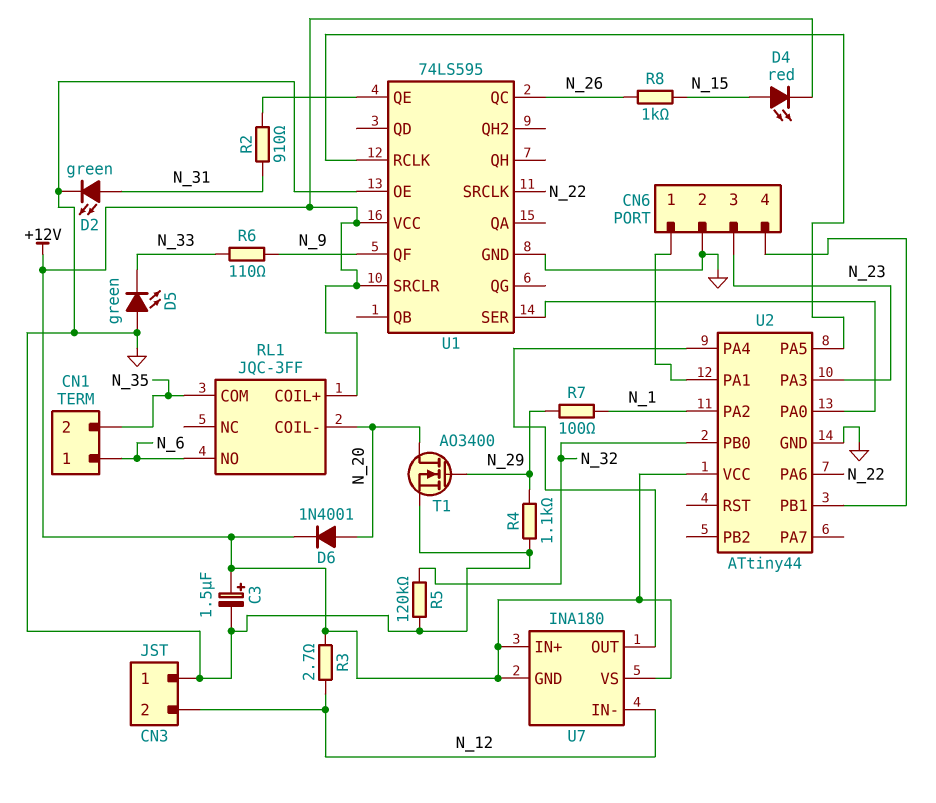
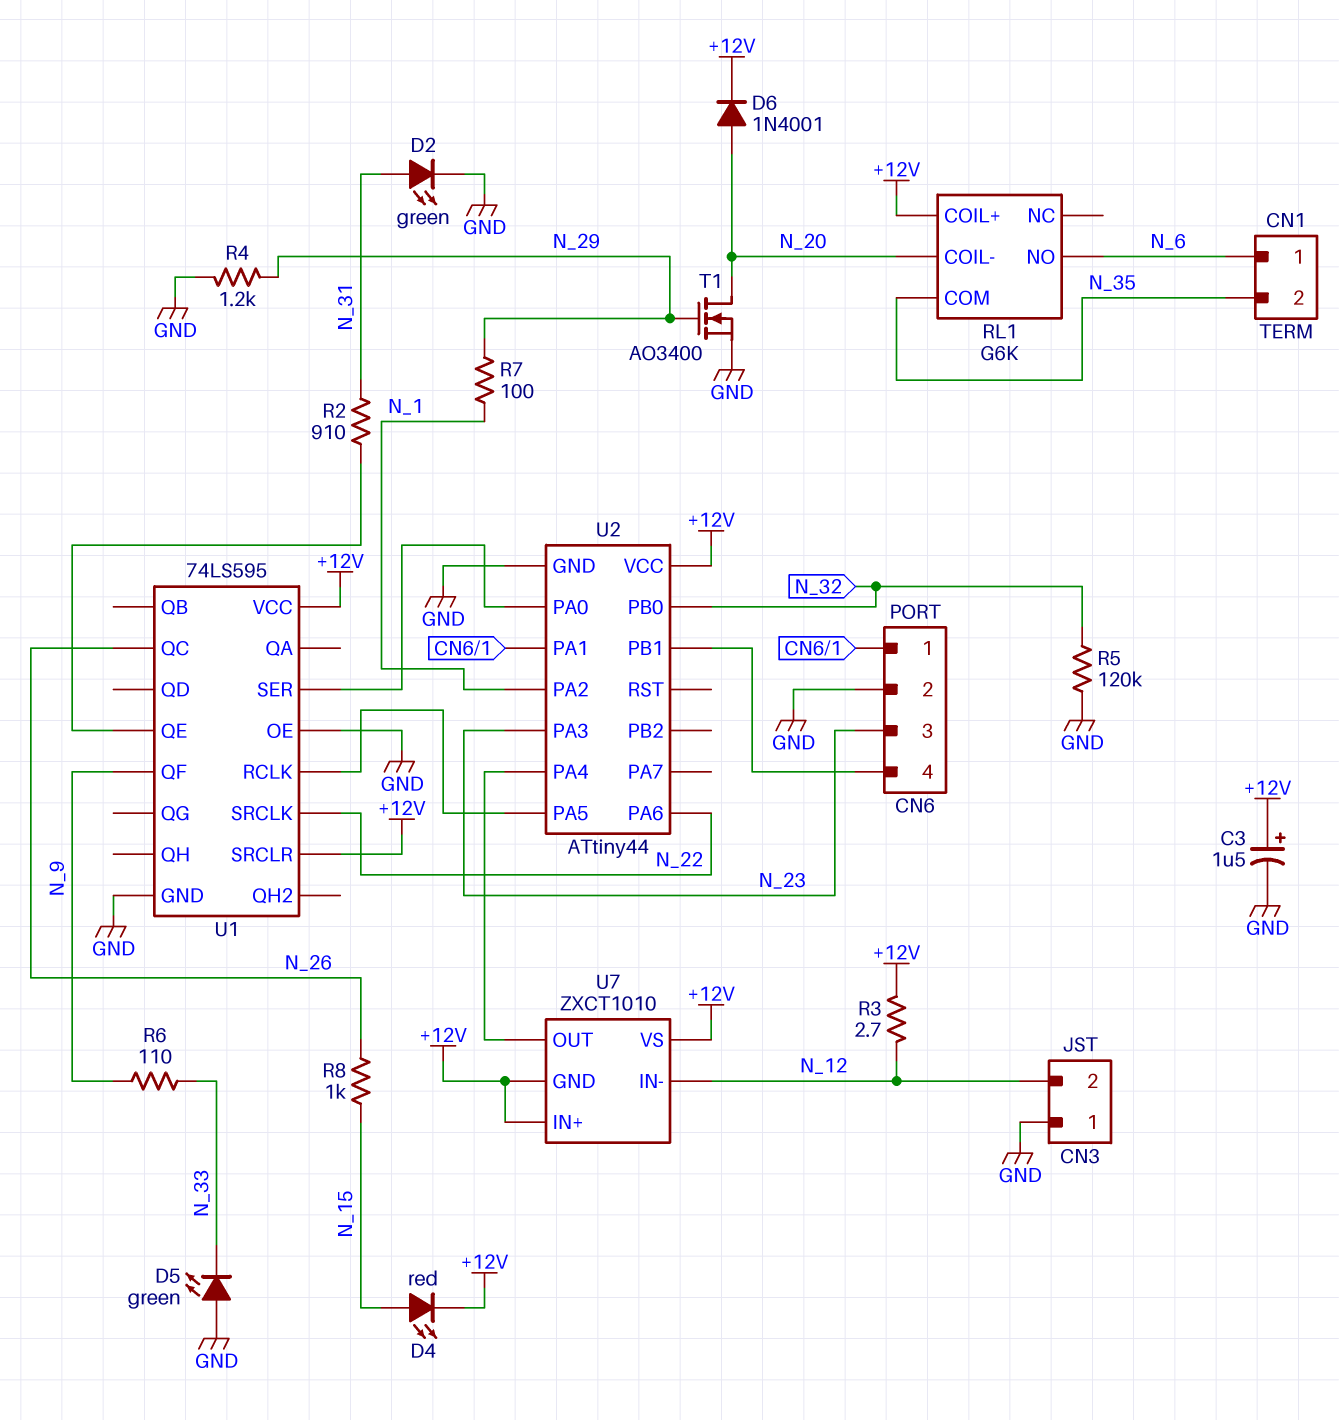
R4: 1.1k (GND, N_29) -> 1.2k (GND, N_29)
RL1: JQC-3FF -> G6K
U7: INA180 -> ZXCT1010

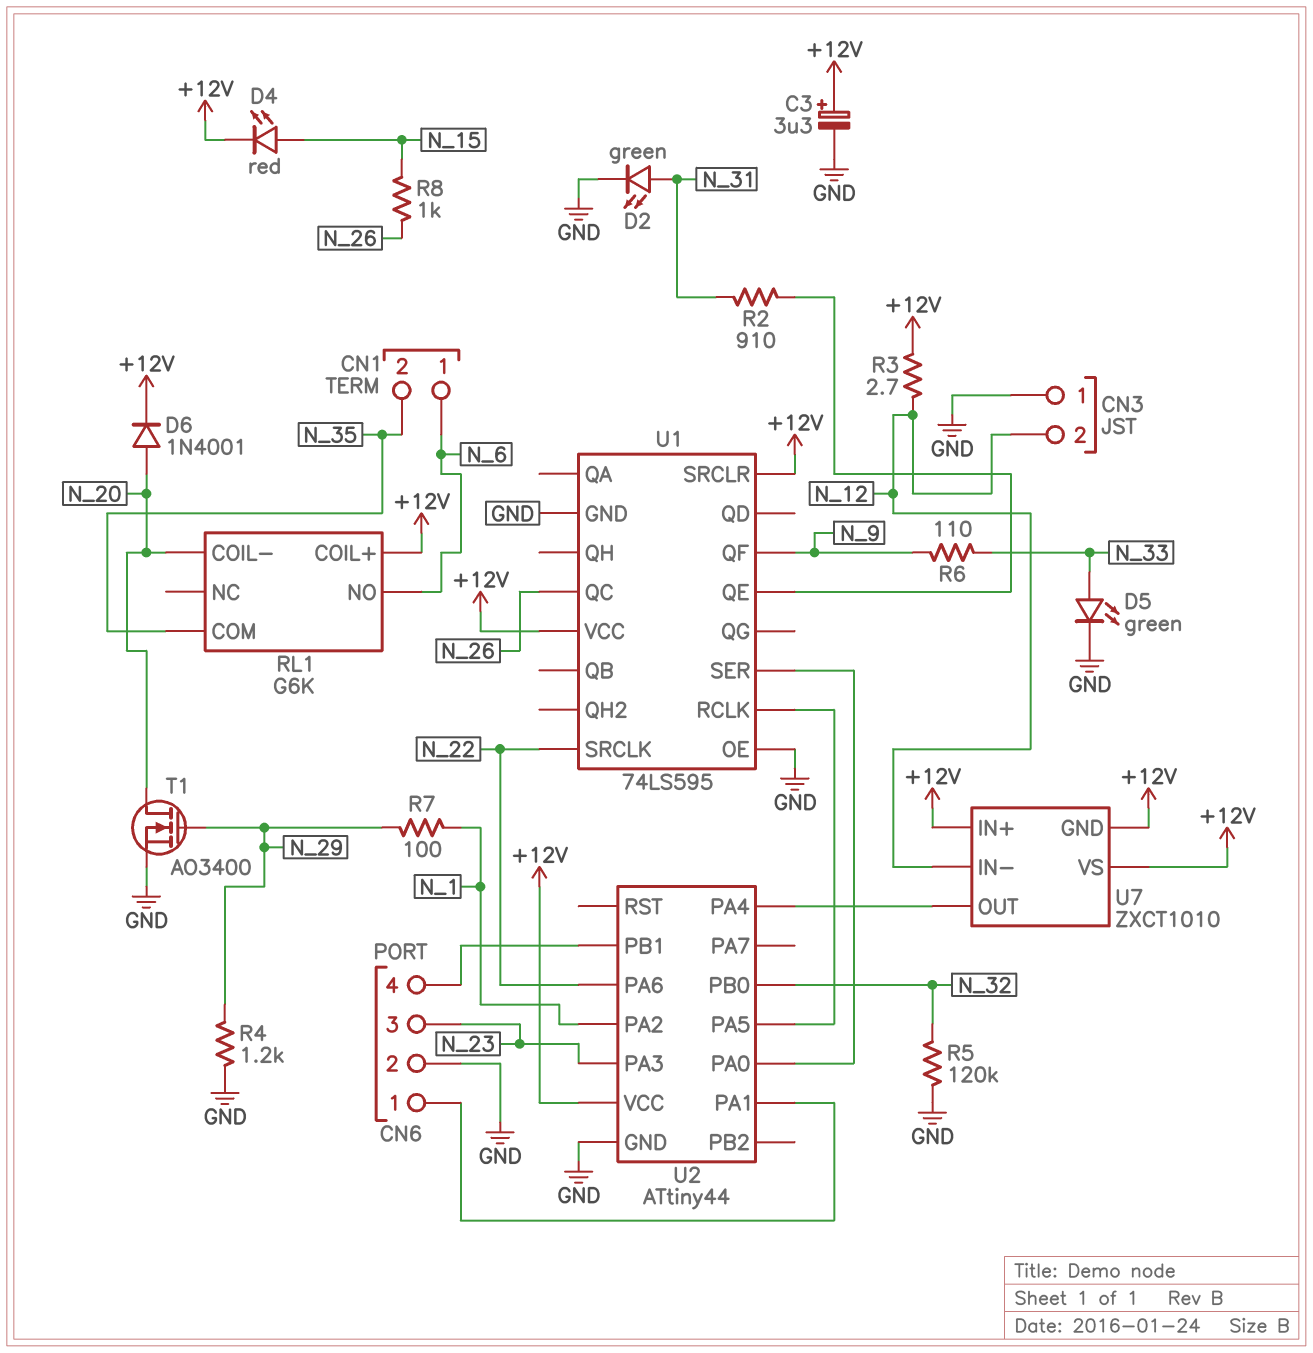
C3: 1.5uF (plus +12V, minus GND) -> 3.3uF (plus +12V, minus GND)
D5: LED green (A GND, K N_33) -> LED green (A N_33, K GND)

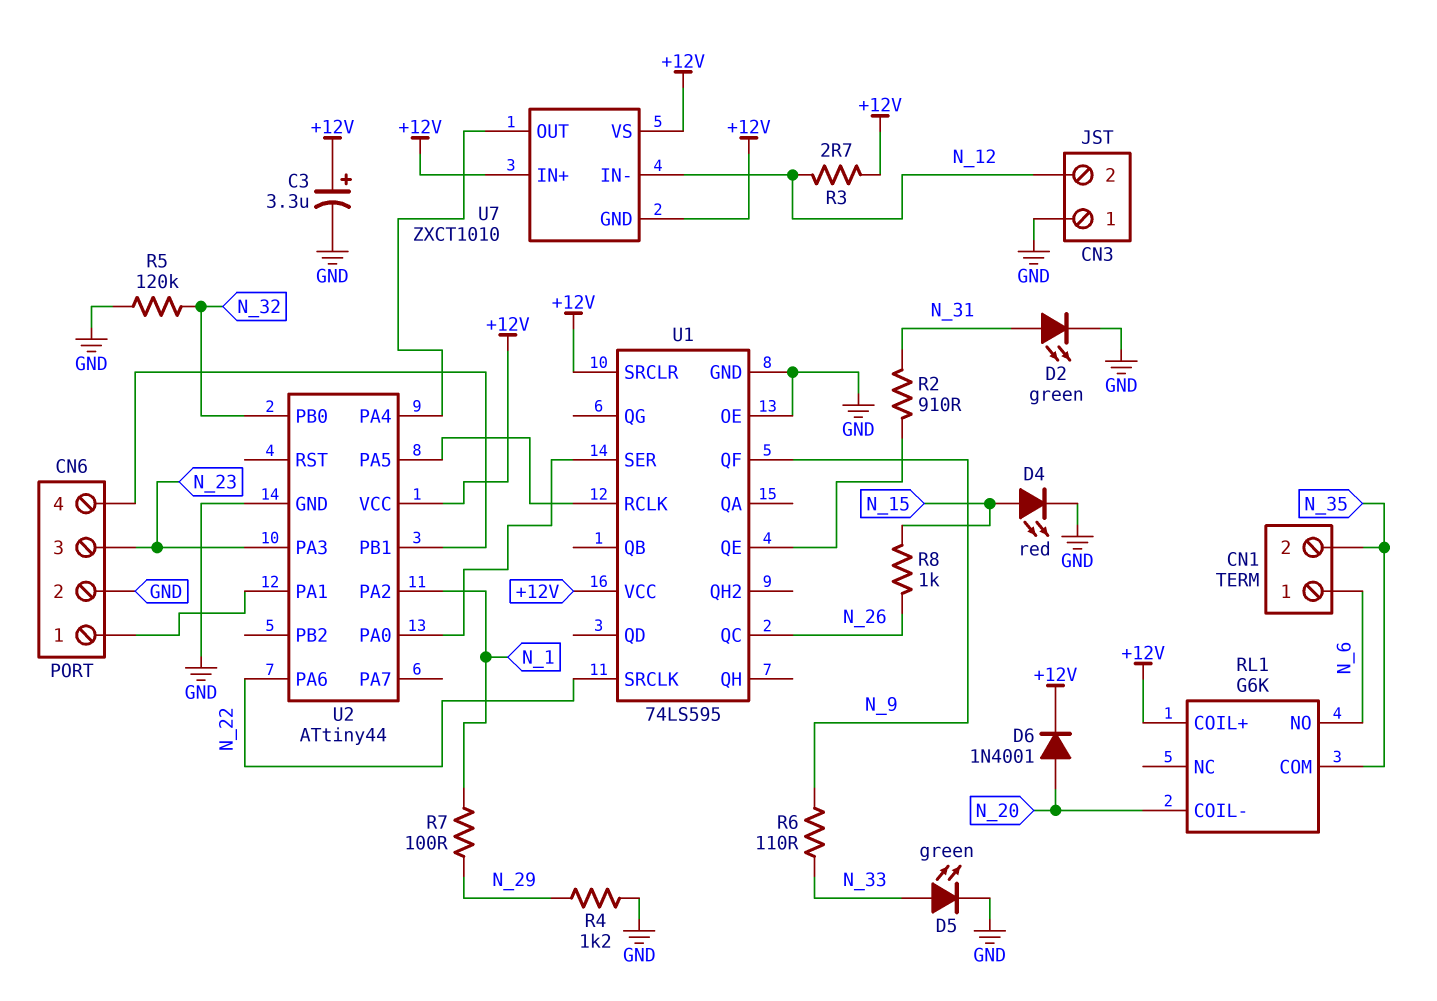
D4: LED red (A N_15, K +12V) -> LED red (A N_15, K GND)
T1: NMOS AO3400 (G N_29, D N_20, S GND) -> none

